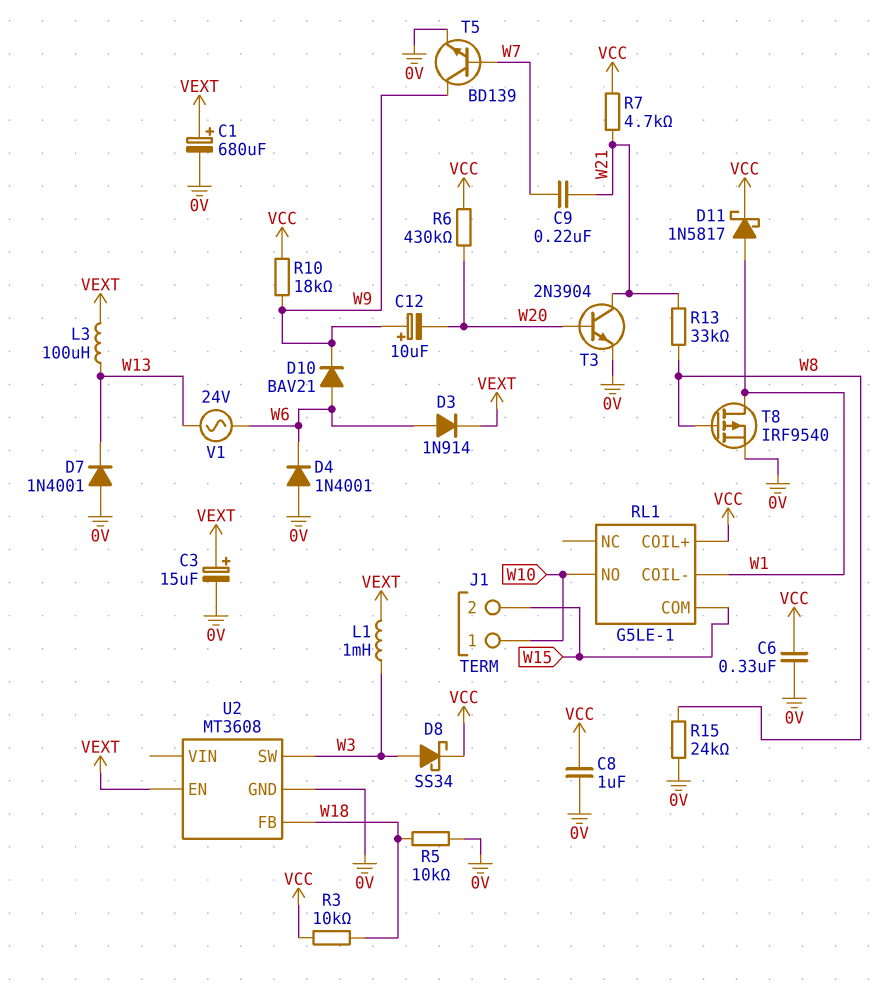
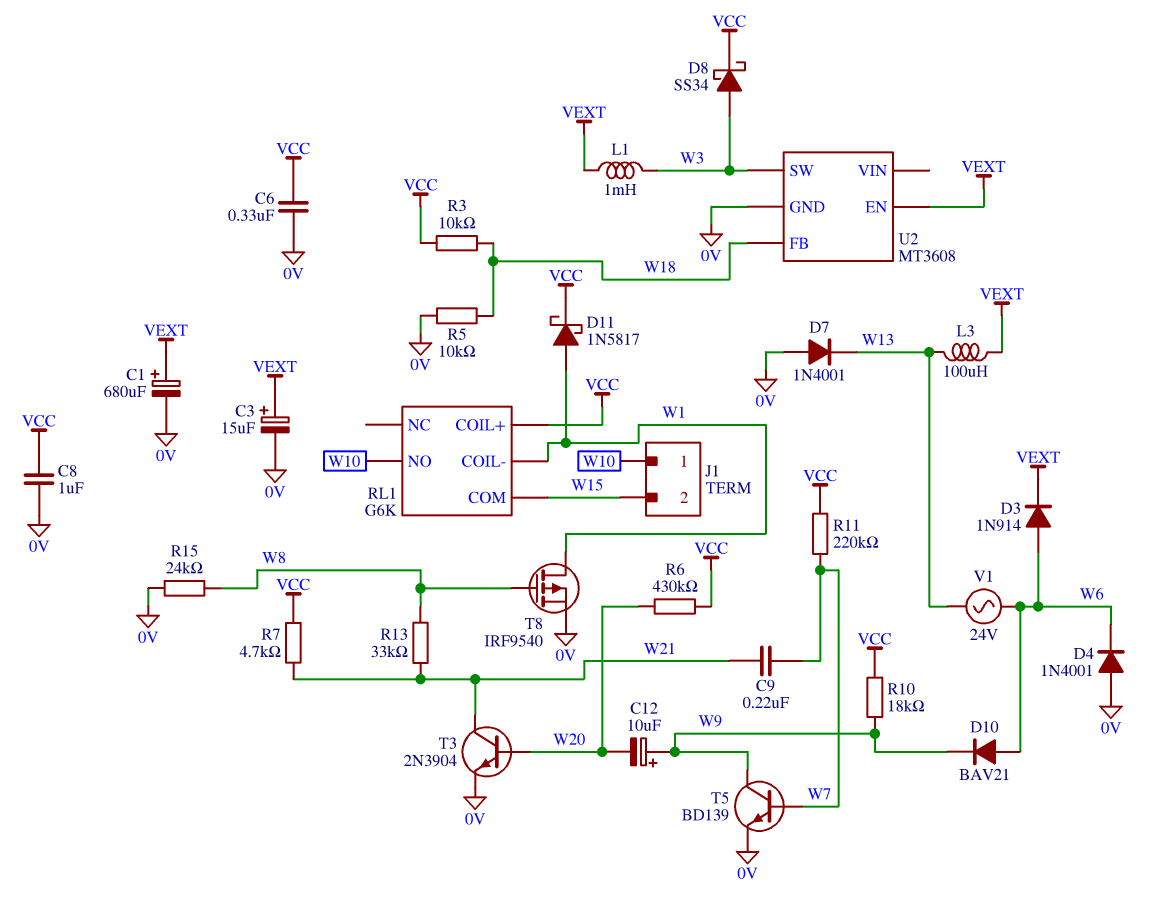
R11: none -> 220k (VCC, W7)
RL1: G5LE-1 -> G6K

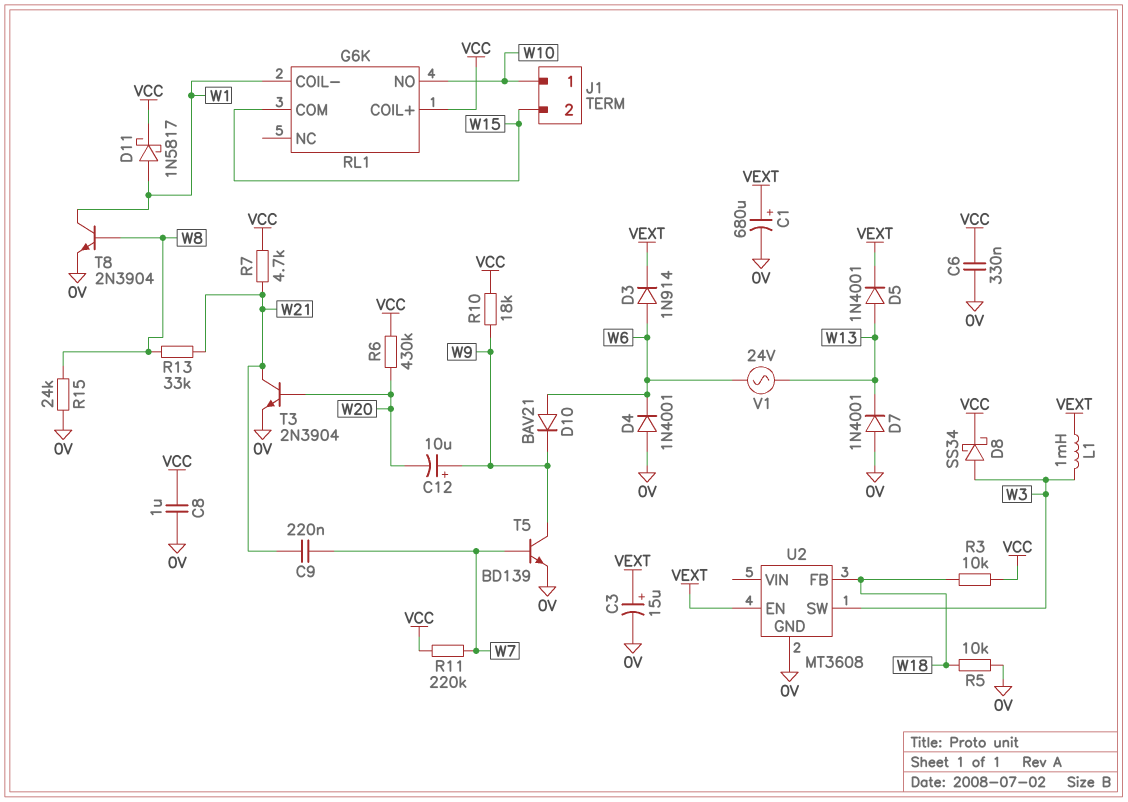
D5: none -> diode 1N4001 (A W13, K VEXT)
L3: 100uH (VEXT, W13) -> none
T8: PMOS IRF9540 (G W8, D W1, S 0V) -> NPN 2N3904 (B W8, C W1, E 0V)

